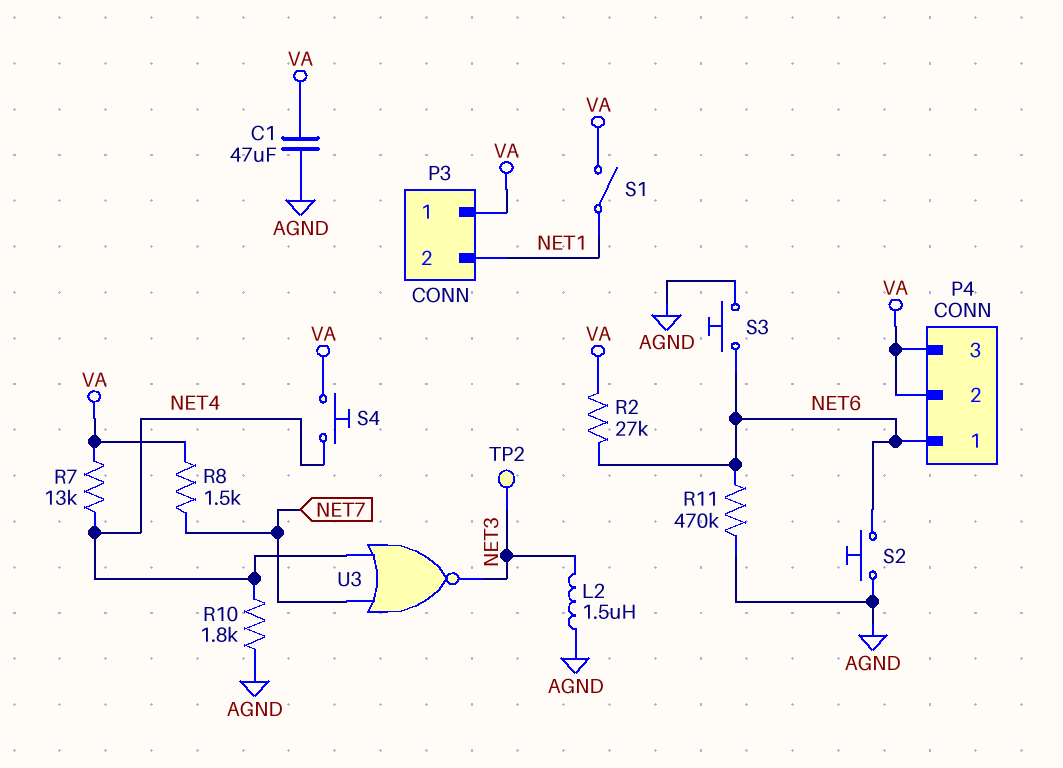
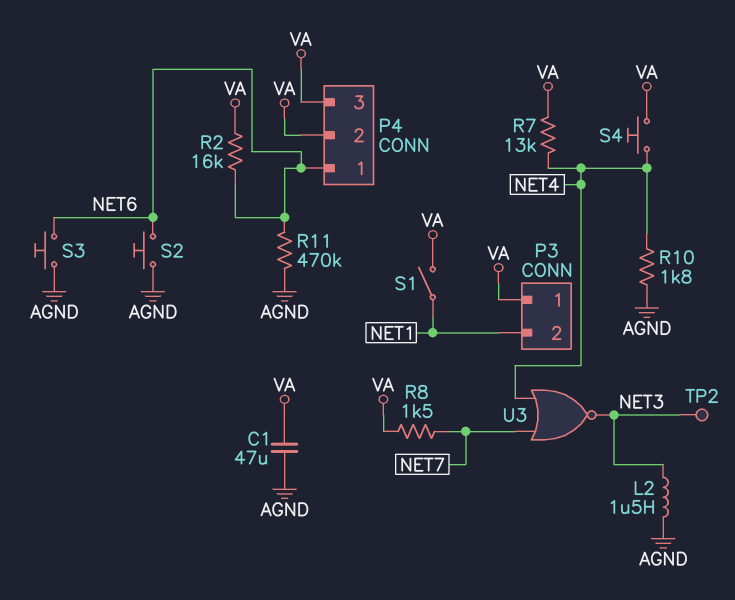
R2: 27k (NET6, VA) -> 16k (NET6, VA)

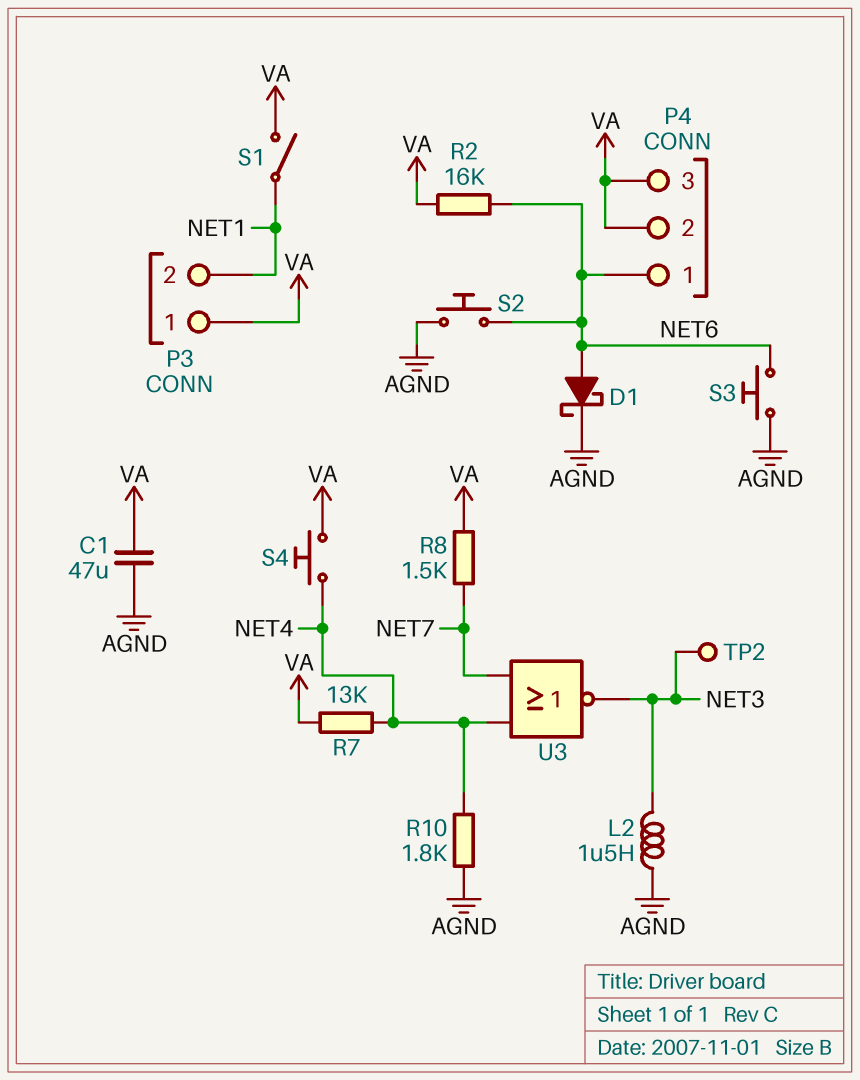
D1: none -> schottky (A NET6, K AGND)
R11: 470k (AGND, NET6) -> none

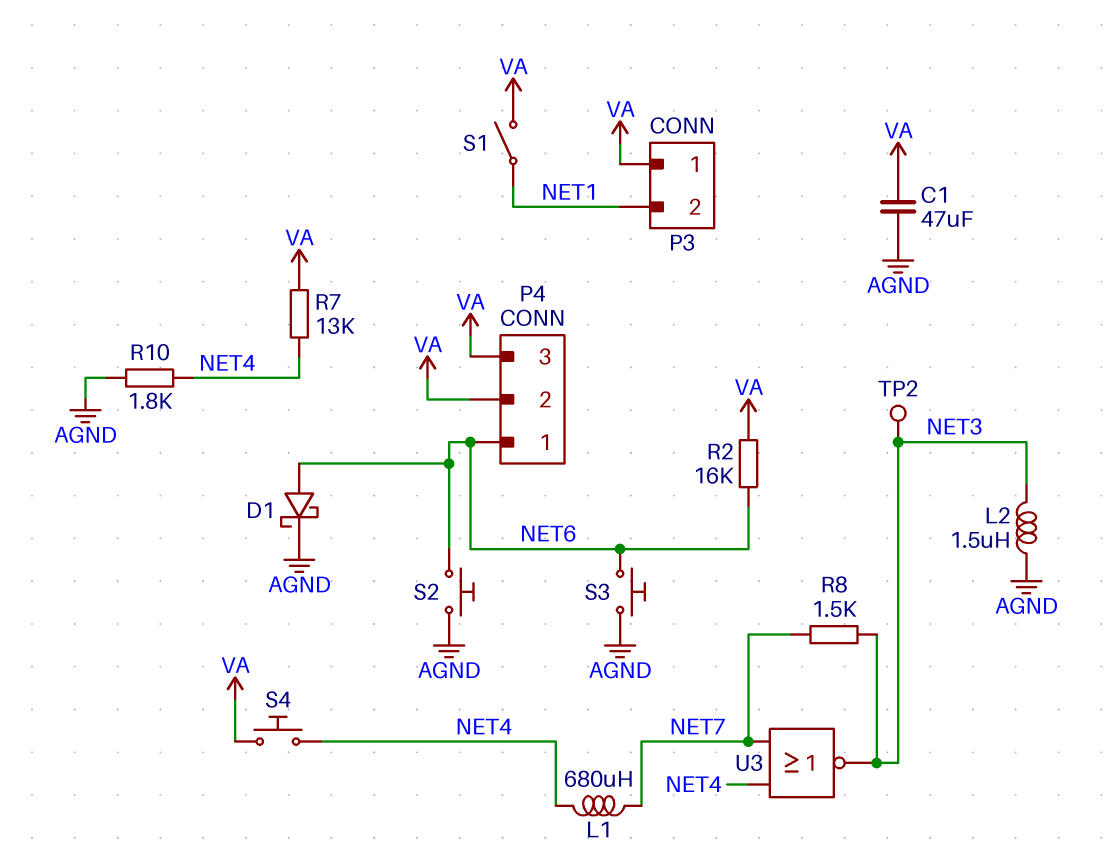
L1: none -> 680uH (NET4, NET7)
R8: 1.5k (NET7, VA) -> 1.5k (NET3, NET7)

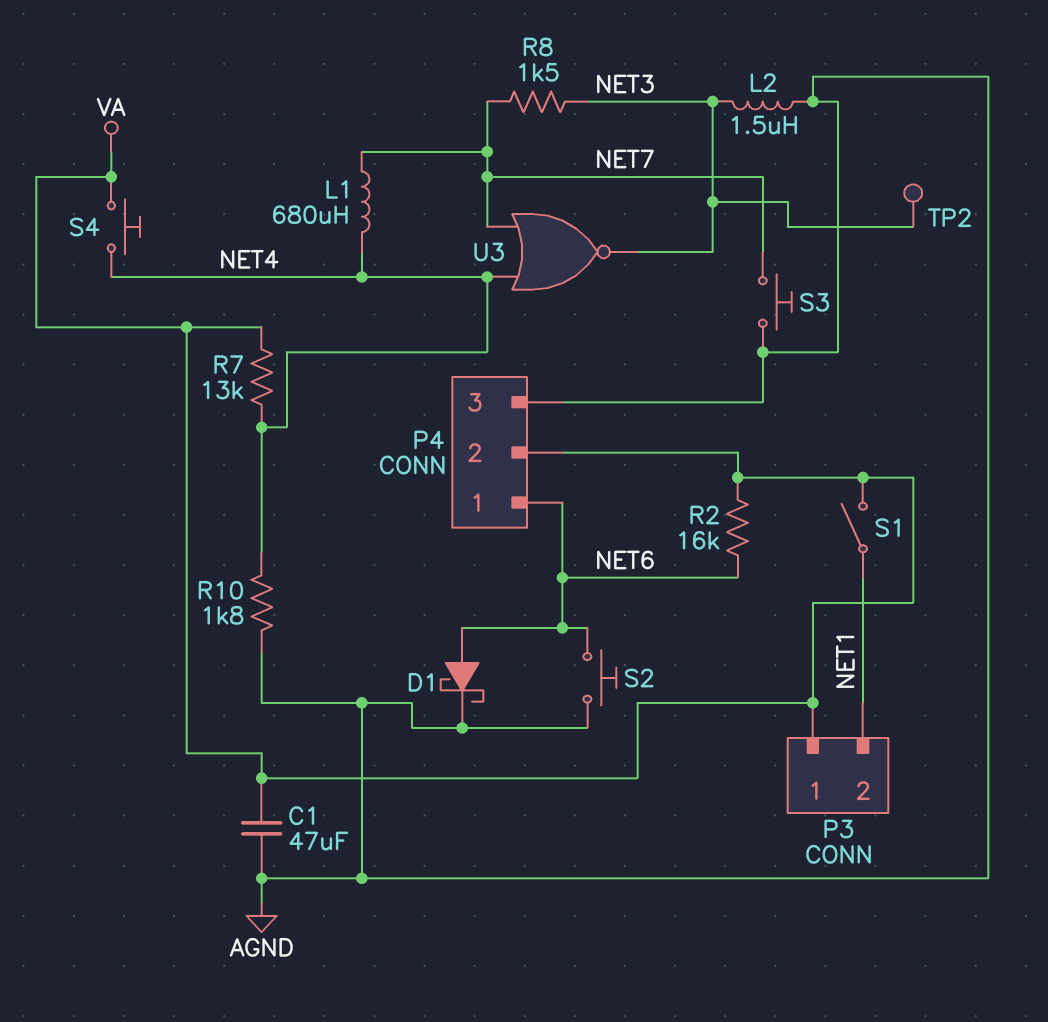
P4 pin 3: VA -> AGND
S3: button (AGND, NET6) -> button (AGND, NET7)

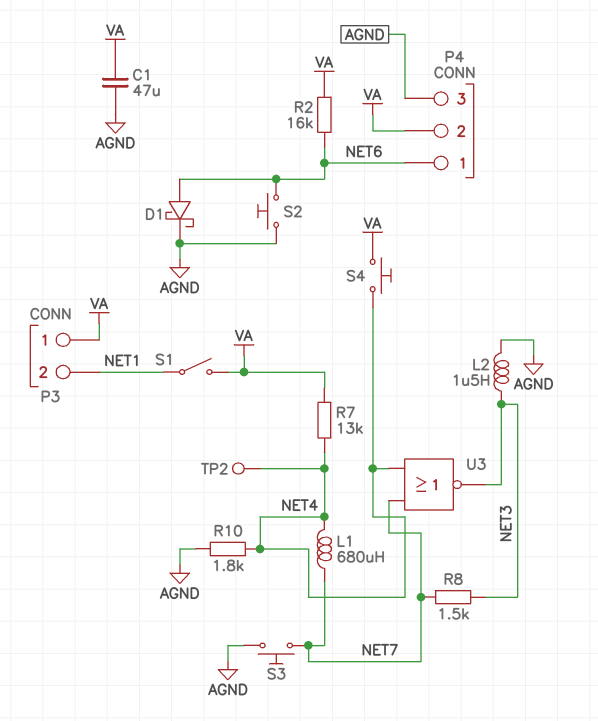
TP2: test point (NET3) -> test point (NET4)

